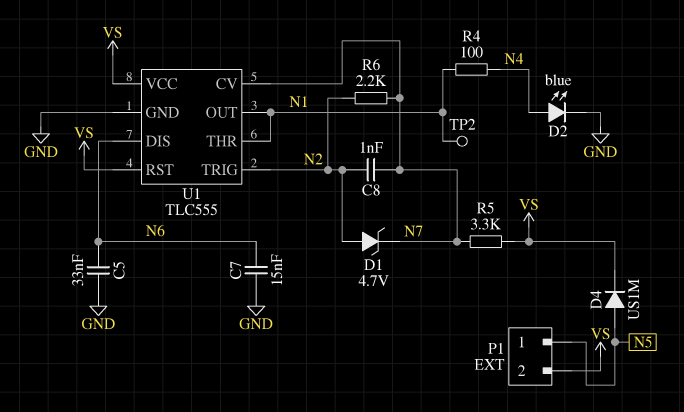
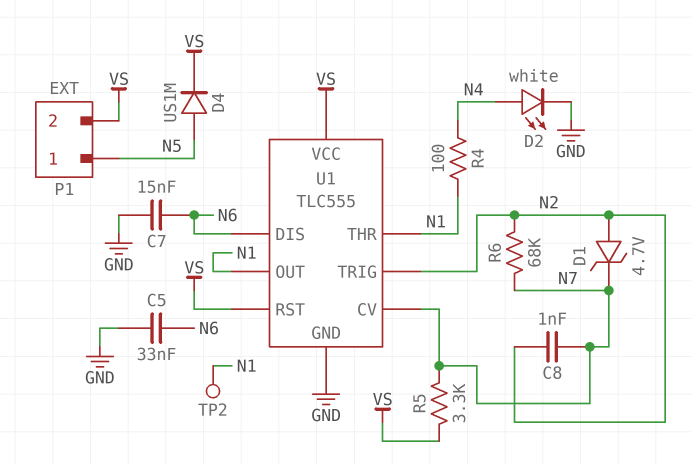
D2: LED blue (A N4, K GND) -> LED white (A N4, K GND)
R6: 2.2k (N2, N7) -> 68k (N2, N7)

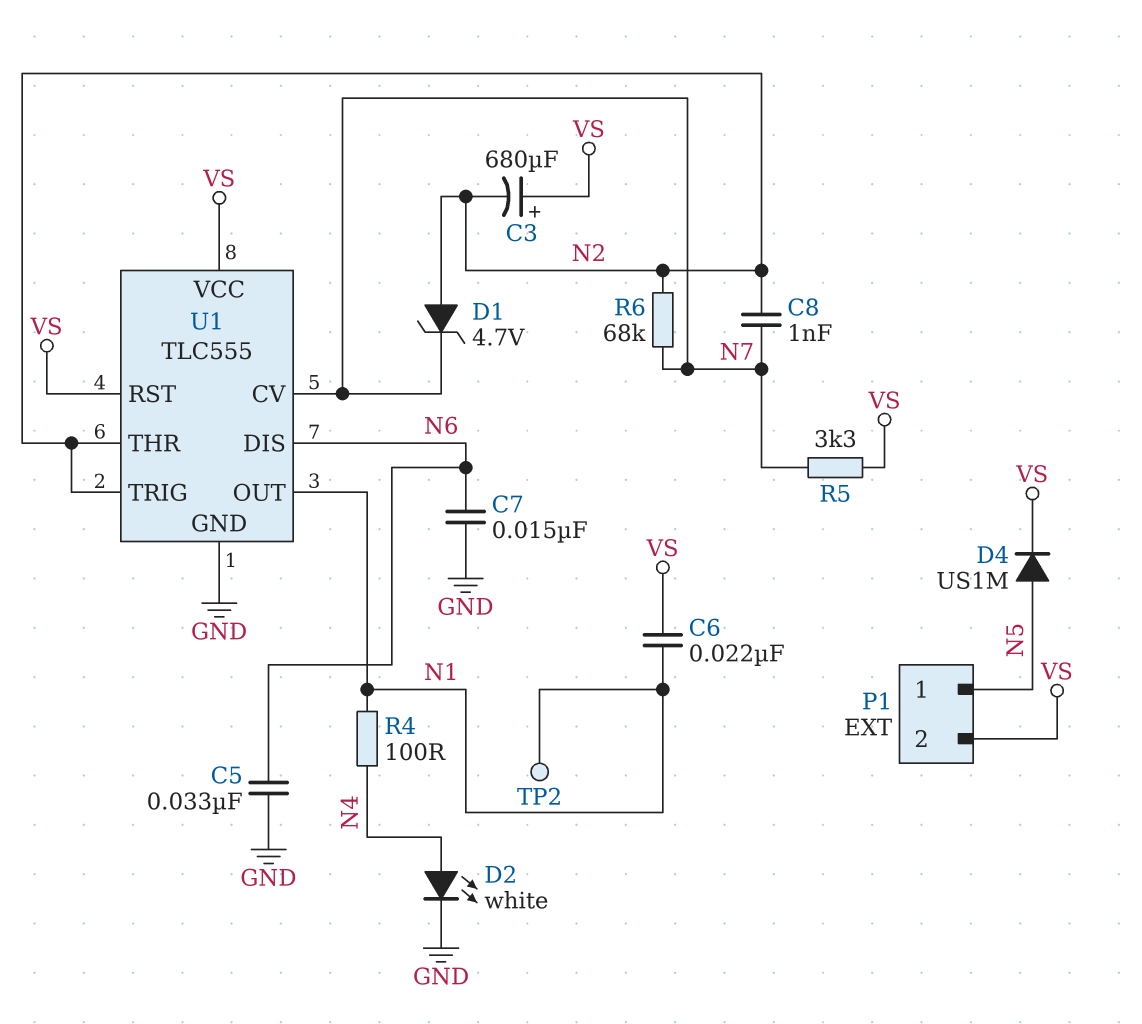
C3: none -> 680uF (plus VS, minus N2)
C6: none -> 22nF (N1, VS)
U1 pin THR: N1 -> N2

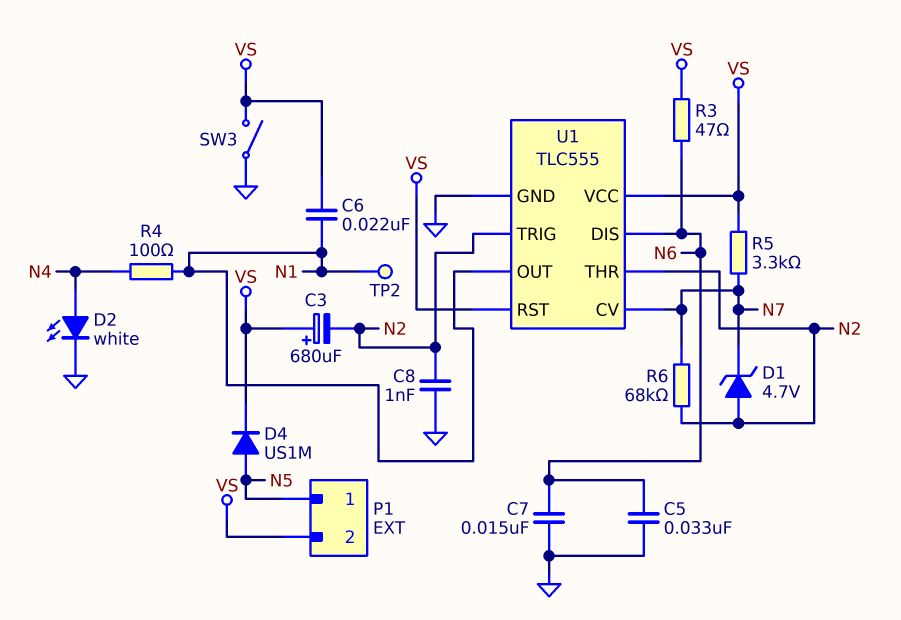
C8: 1nF (N2, N7) -> 1nF (GND, N2)
R3: none -> 47 (N6, VS)
SW3: none -> switch (GND, VS)

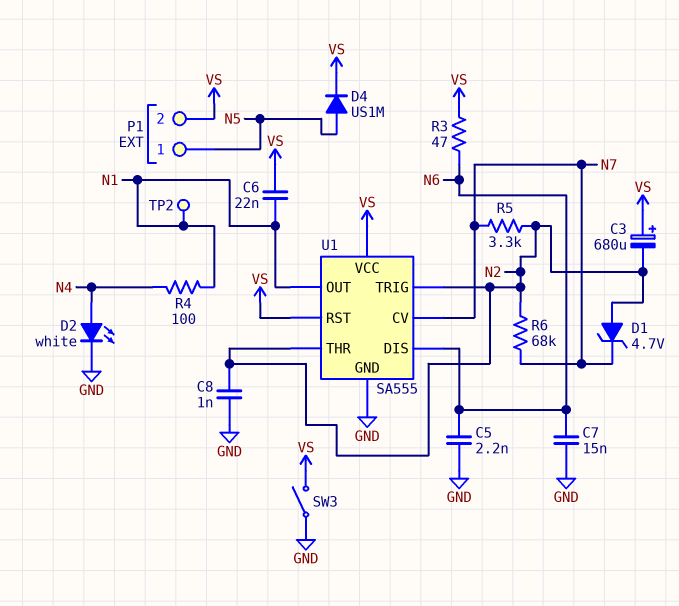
C5: 33nF (GND, N6) -> 2.2nF (GND, N6)
R5: 3.3k (N7, VS) -> 3.3k (N2, N7)
U1: TLC555 -> SA555

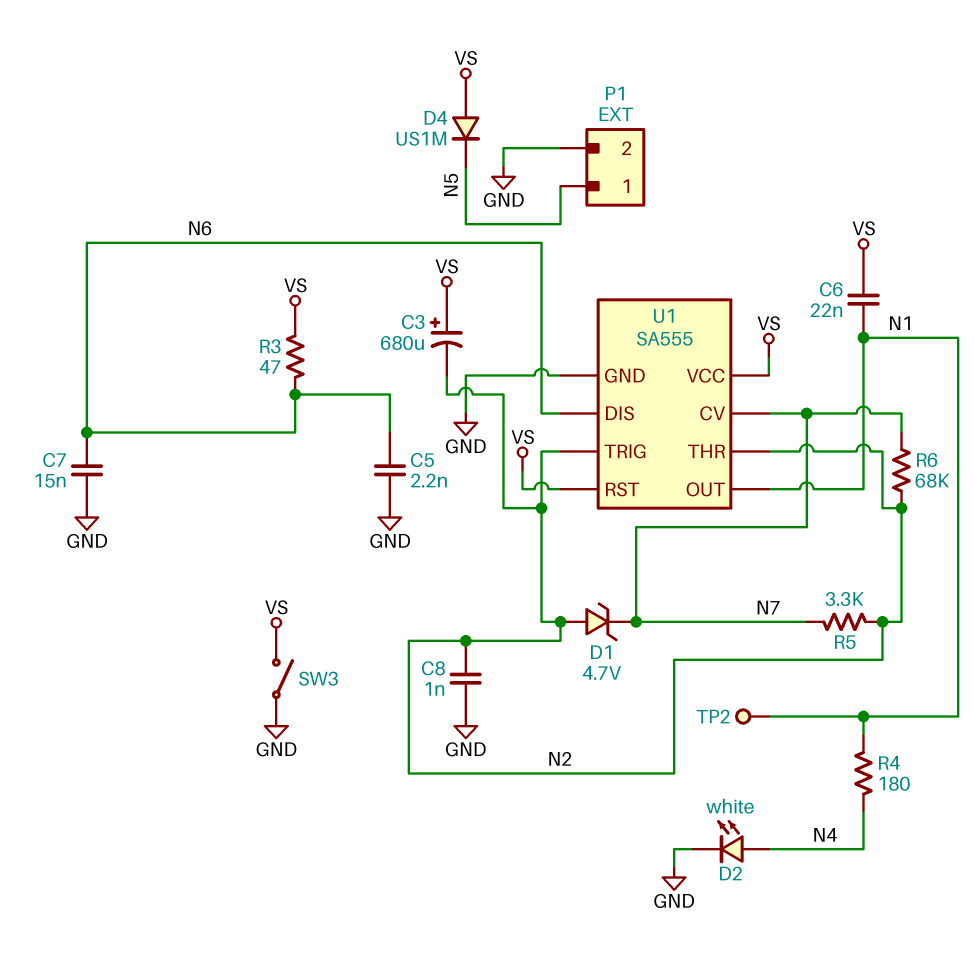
D4: diode US1M (A N5, K VS) -> diode US1M (A VS, K N5)
P1 pin 2: VS -> GND
R4: 100 (N1, N4) -> 180 (N1, N4)

